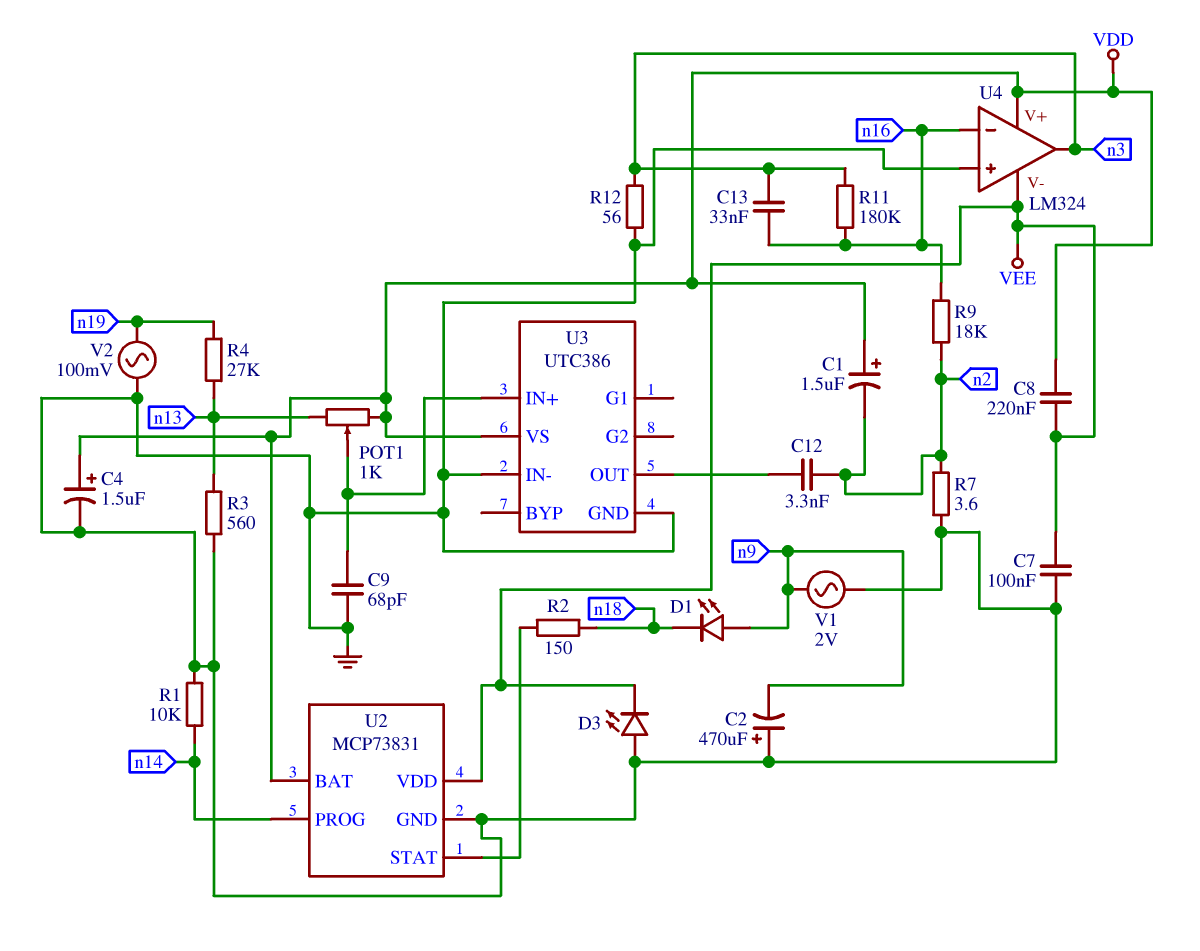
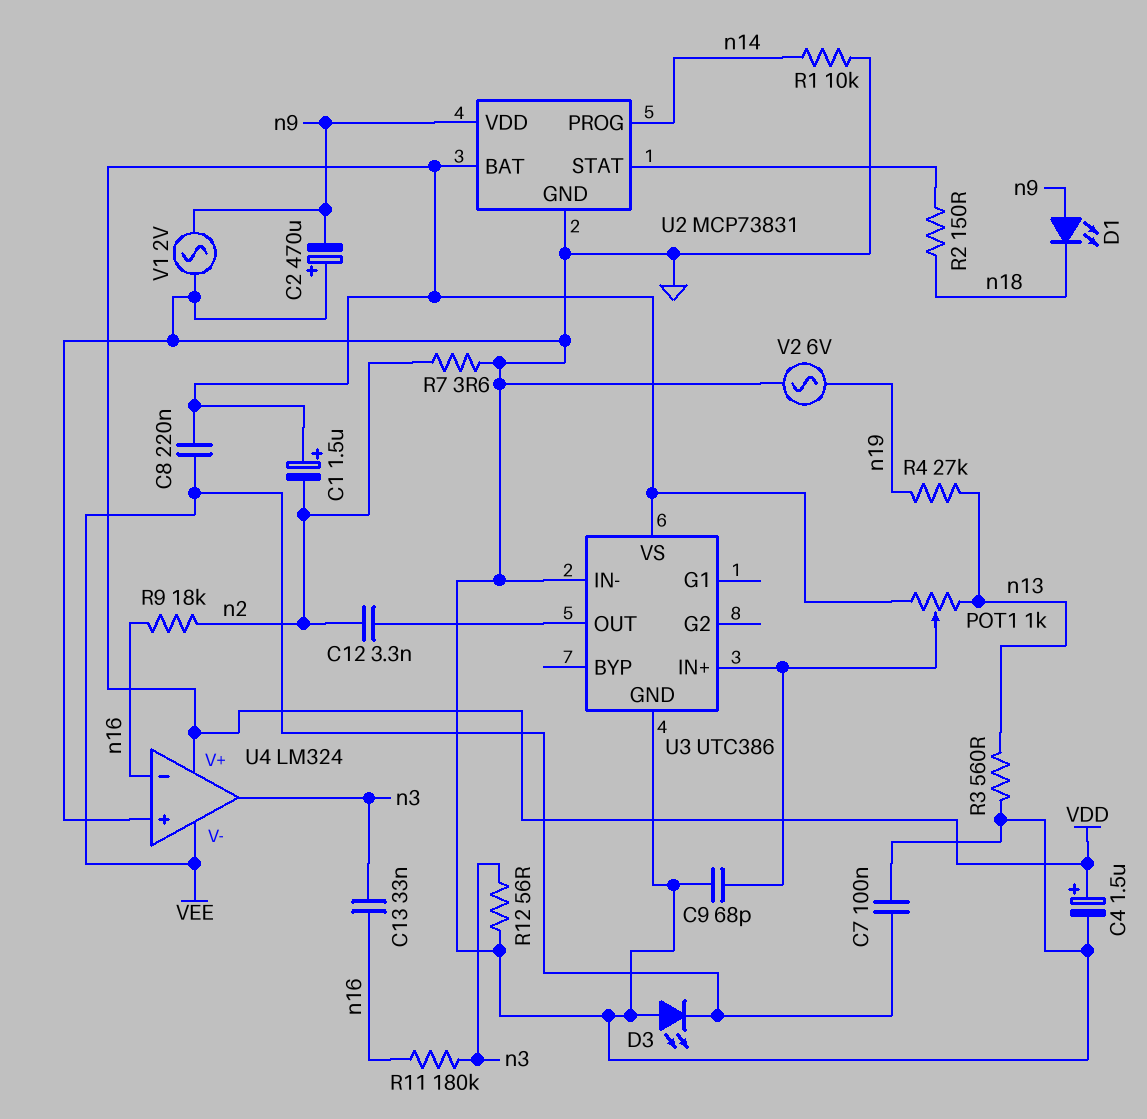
U2 pin VDD: VEE -> n9
V2: AC 100mV (GND, n19) -> AC 6V (GND, n19)

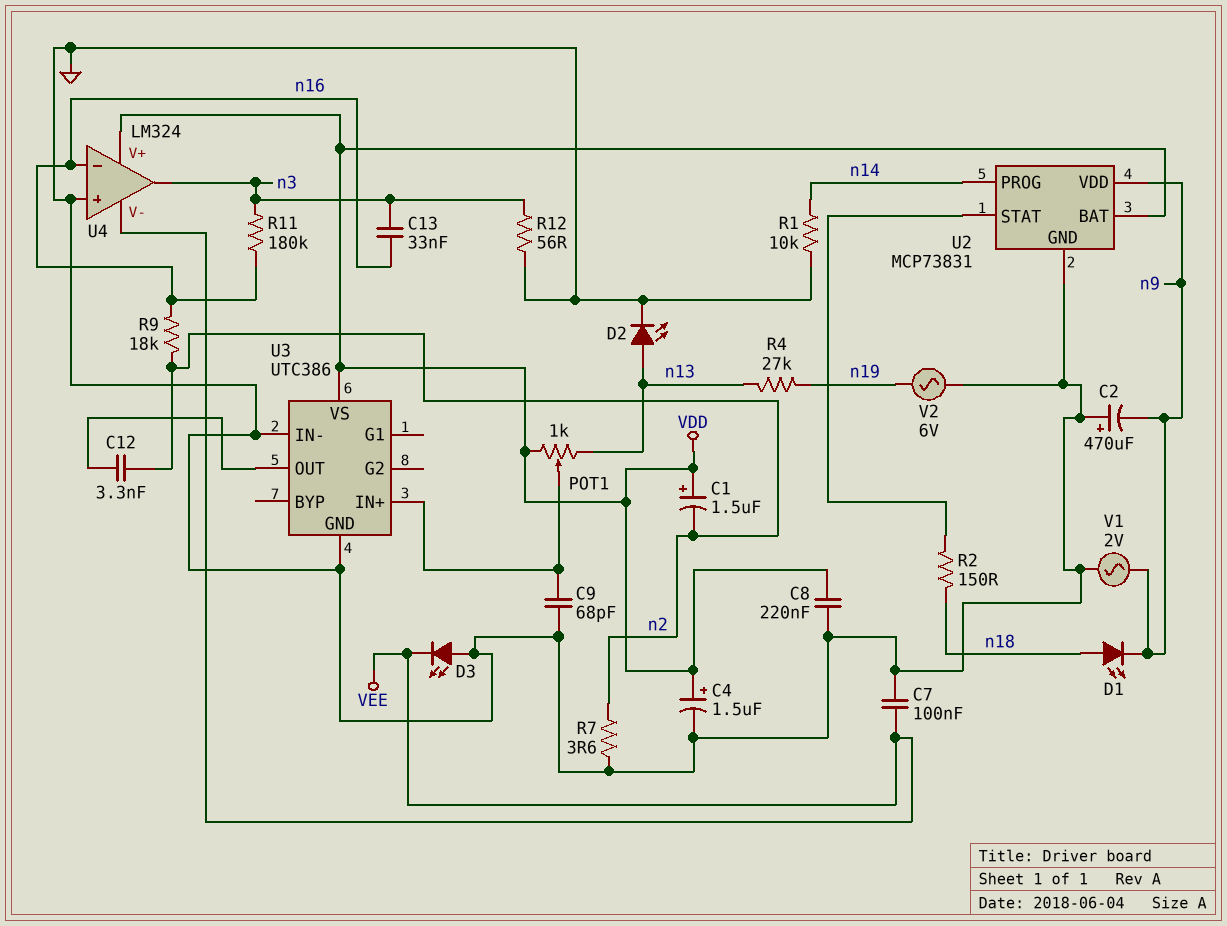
C8: 220nF (VDD, VEE) -> 220nF (GND, VDD)
D1: LED (A n9, K n18) -> LED (A n18, K n9)
D2: none -> LED (A n13, K GND)
R3: 560 (GND, n13) -> none

